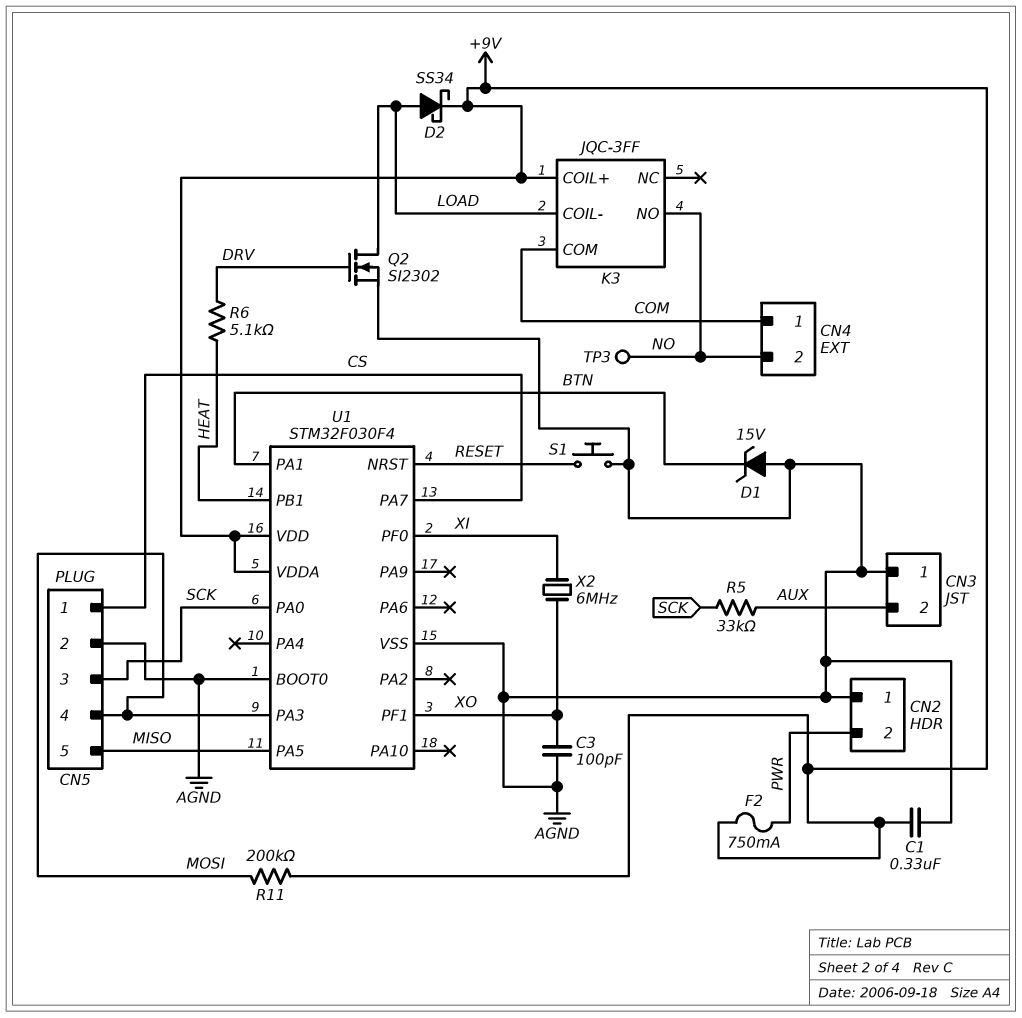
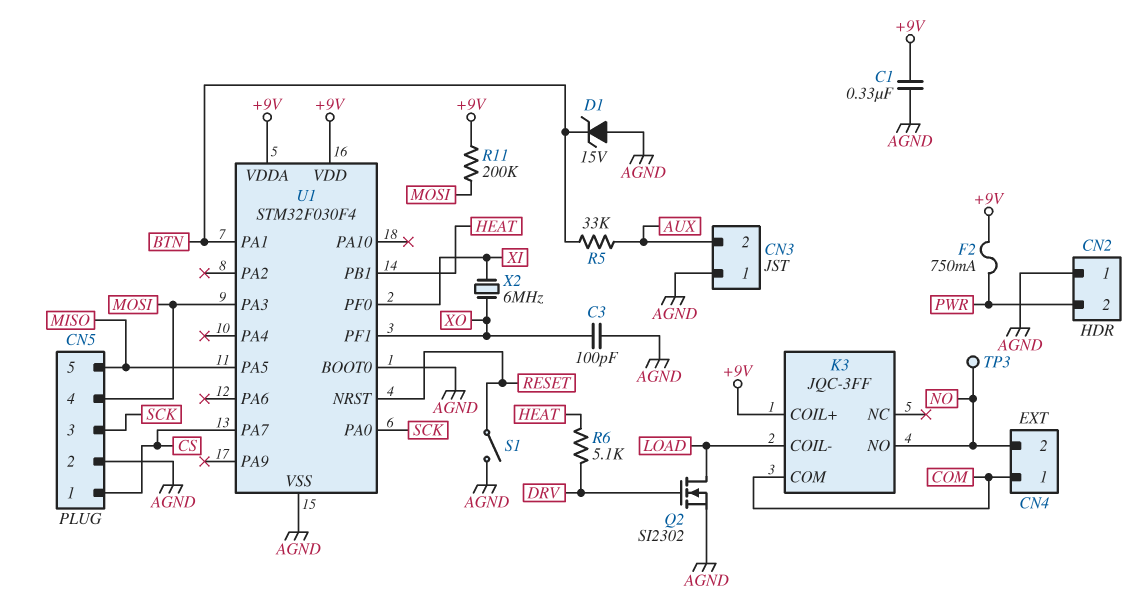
D2: schottky SS34 (A LOAD, K +9V) -> none
R5: 33k (AUX, SCK) -> 33k (AUX, BTN)
S1: button (AGND, RESET) -> switch (AGND, RESET)

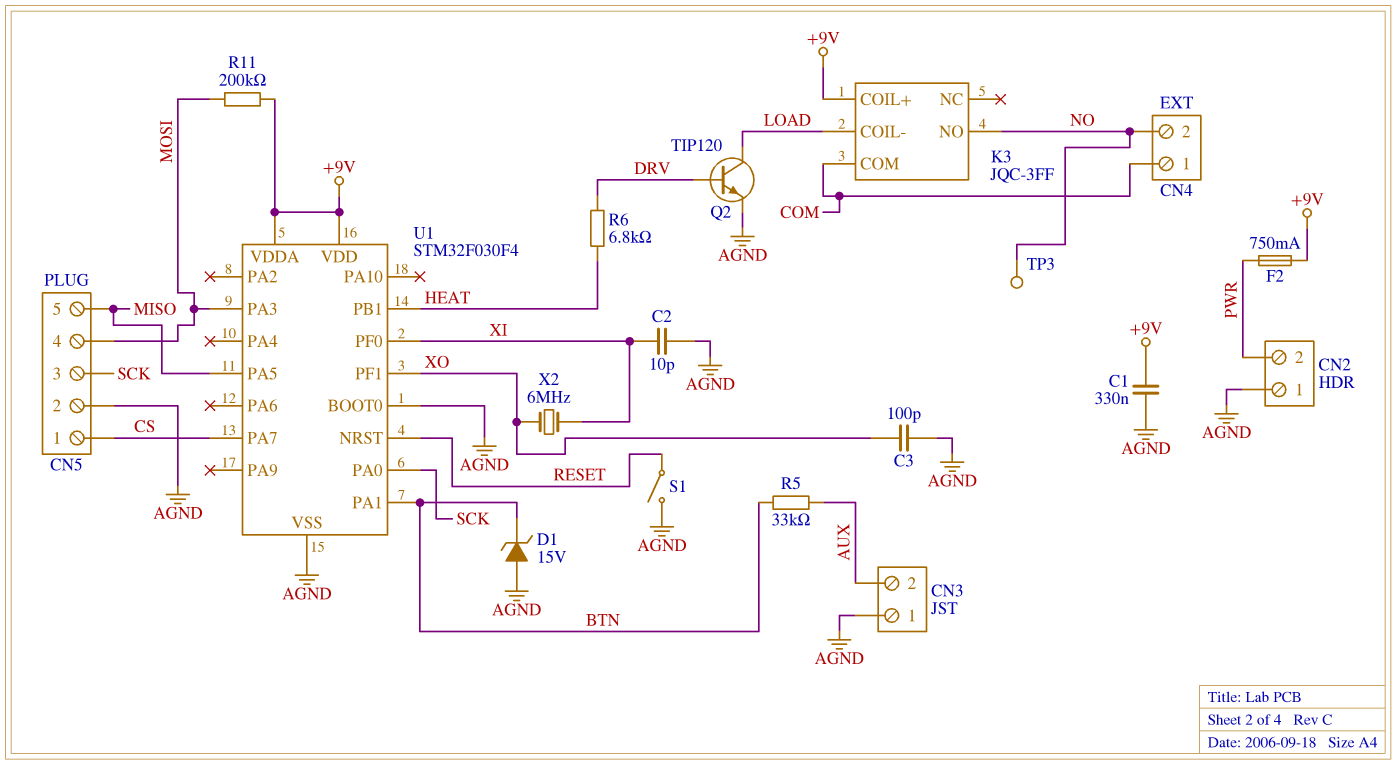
C2: none -> 10pF (AGND, XI)
Q2: NMOS SI2302 (G DRV, D LOAD, S AGND) -> NPN TIP120 (B DRV, C LOAD, E AGND)
R6: 5.1k (DRV, HEAT) -> 6.8k (DRV, HEAT)

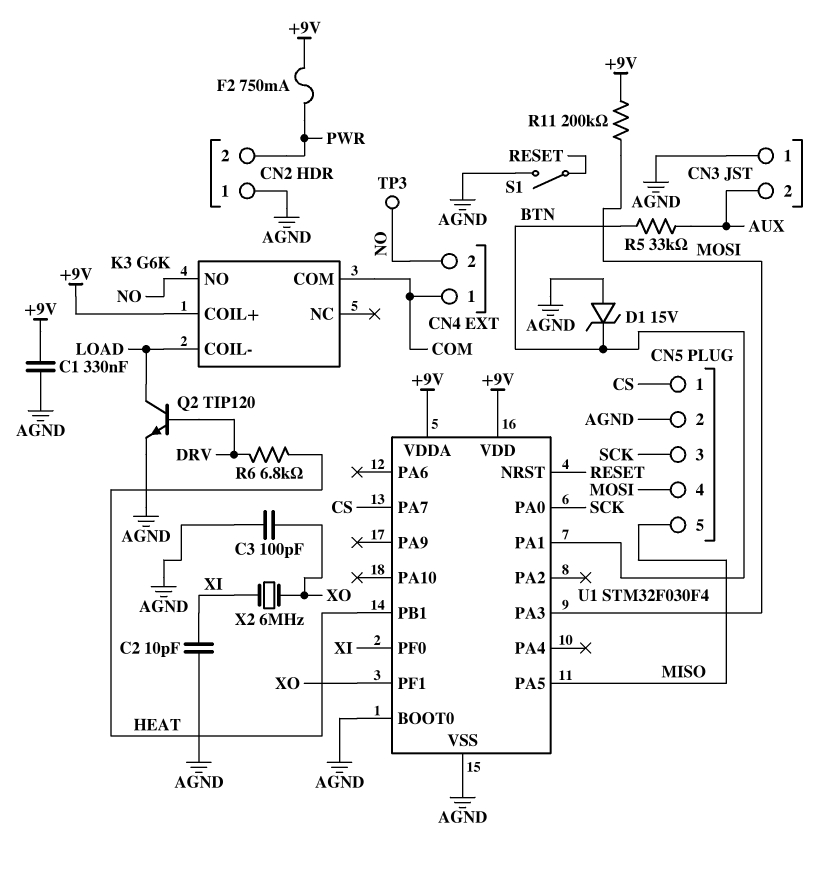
K3: JQC-3FF -> G6K

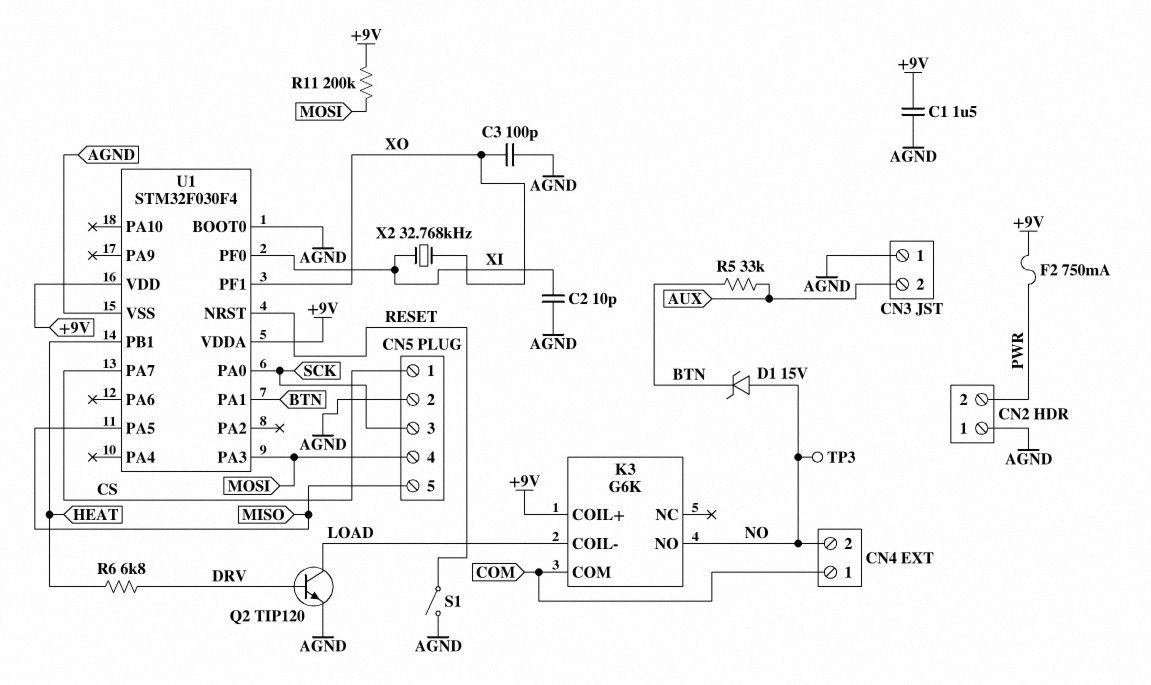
C1: 330nF (+9V, AGND) -> 1.5uF (+9V, AGND)
D1: zener 15V (A AGND, K BTN) -> zener 15V (A NO, K BTN)
X2: 6MHz (XI, XO) -> 32.768kHz (XI, XO)

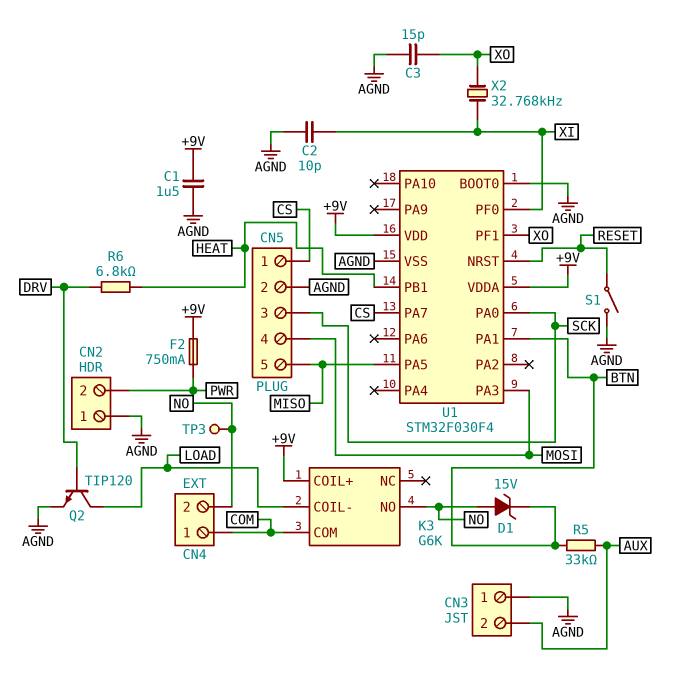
C3: 100pF (AGND, XO) -> 15pF (AGND, XO)
R11: 200k (+9V, MOSI) -> none

